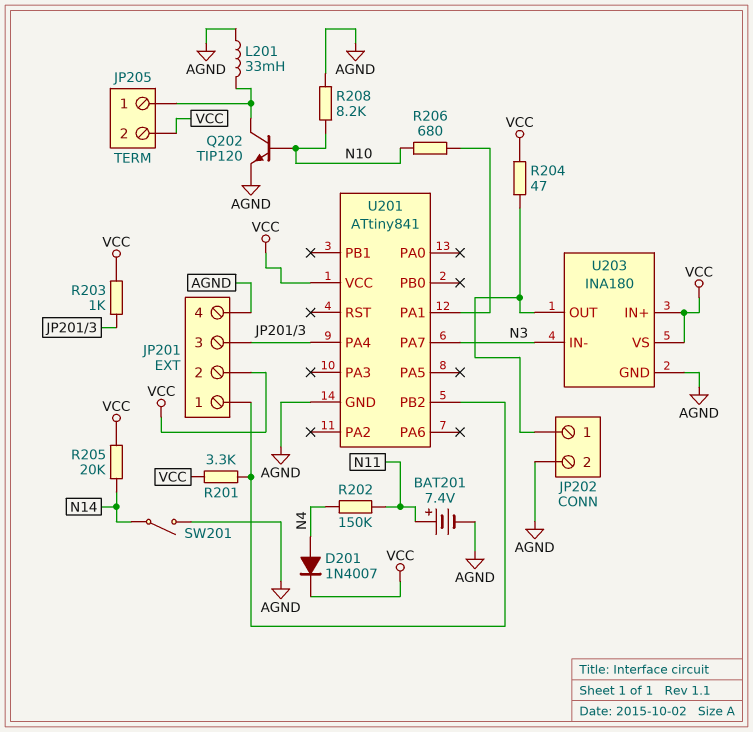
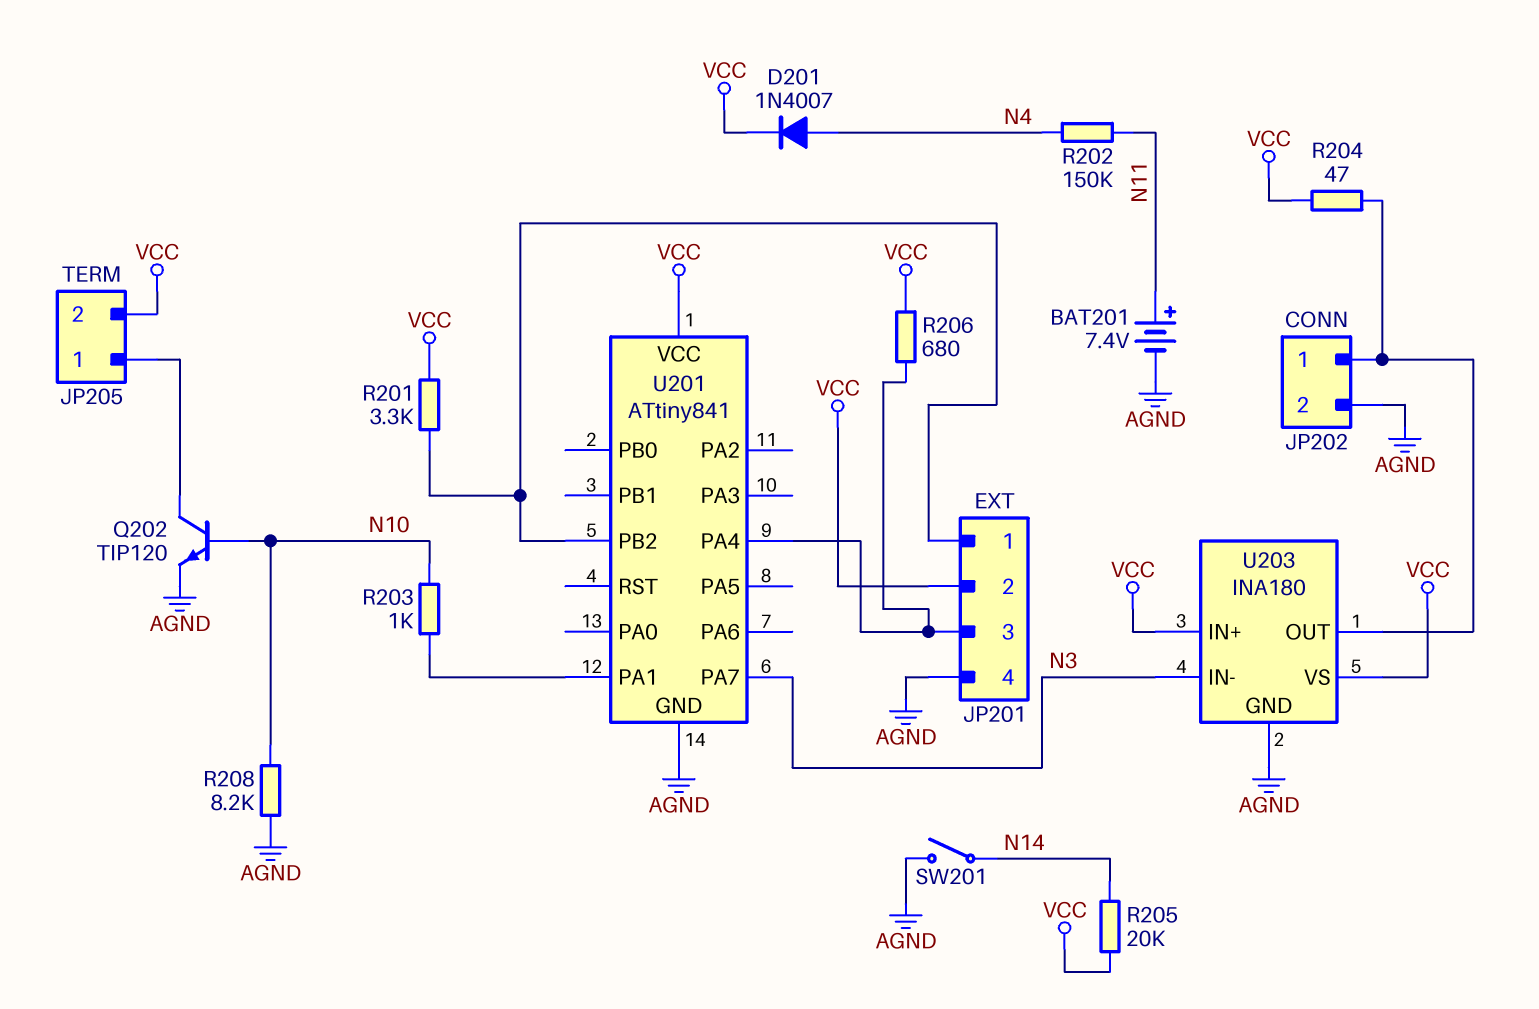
L201: 33mH (AGND, JP205/1) -> none
R203: 1k (JP201/3, VCC) -> 1k (N10, U201/PA1)
R206: 680 (N10, U201/PA1) -> 680 (JP201/3, VCC)

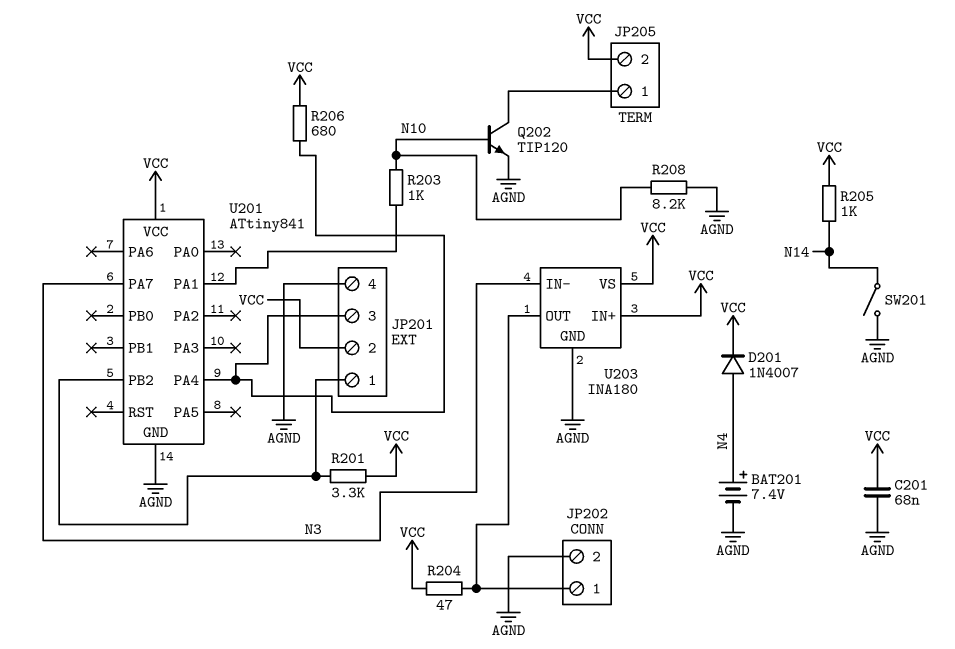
BAT201: 7.4V (plus N11, minus AGND) -> 7.4V (plus N4, minus AGND)
C201: none -> 68nF (AGND, VCC)
R202: 150k (N4, N11) -> none
R205: 20k (N14, VCC) -> 1k (N14, VCC)

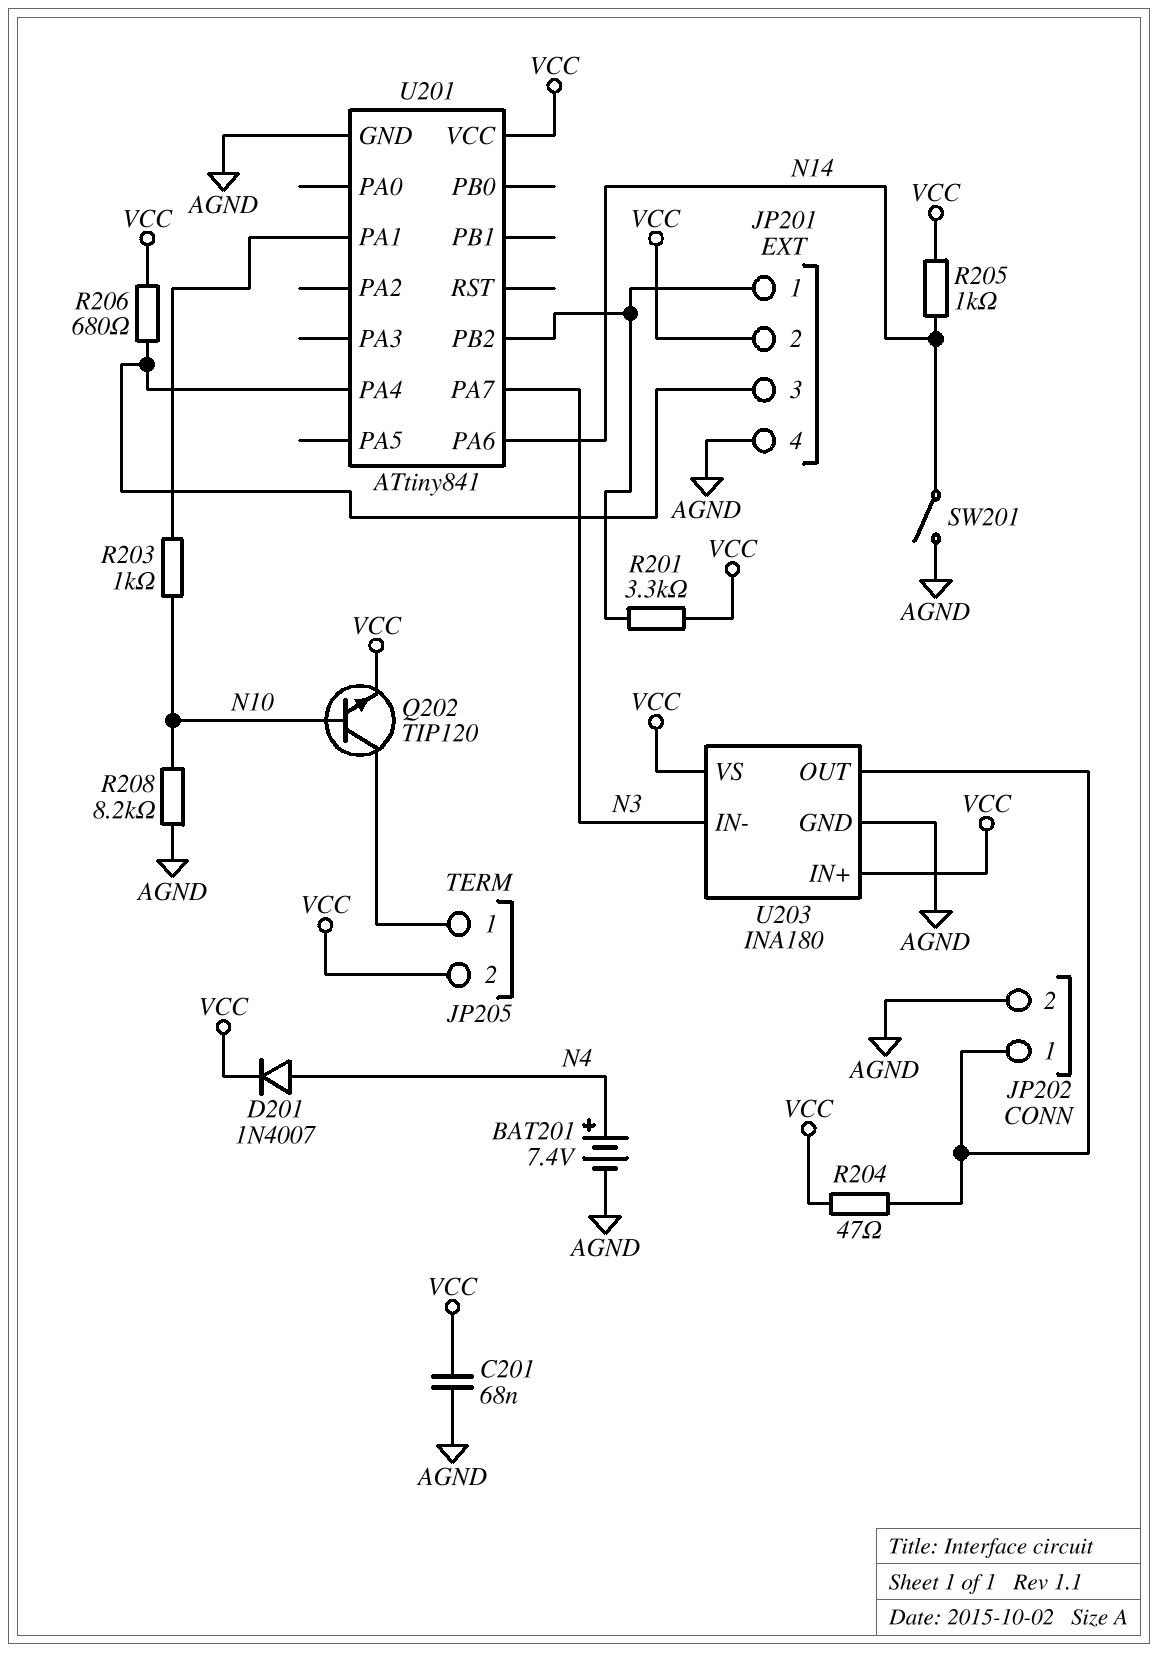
Q202: NPN TIP120 (B N10, C JP205/1, E AGND) -> NPN TIP120 (B N10, C JP205/1, E VCC)
U201 pin PA6: none -> N14

